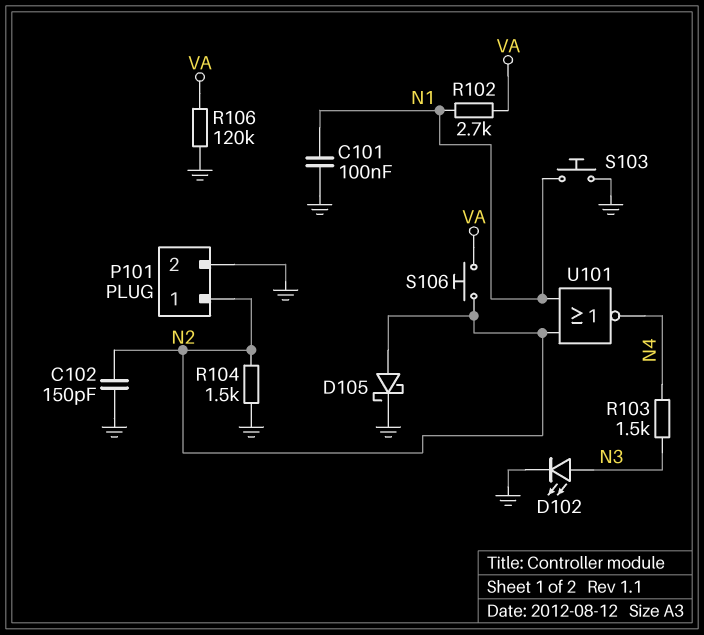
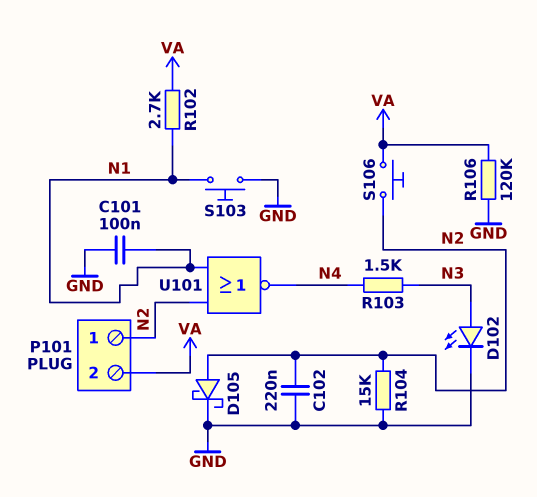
C102: 150pF (GND, N2) -> 220nF (GND, N2)
P101 pin 2: GND -> VA
R104: 1.5k (GND, N2) -> 15k (GND, N2)

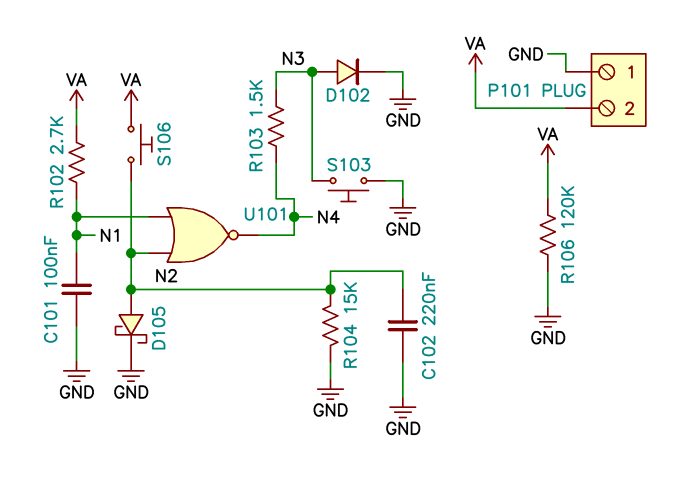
D102: LED (A N3, K GND) -> diode (A N3, K GND)
P101 pin 1: N2 -> GND
S103: button (GND, N1) -> button (GND, N3)

